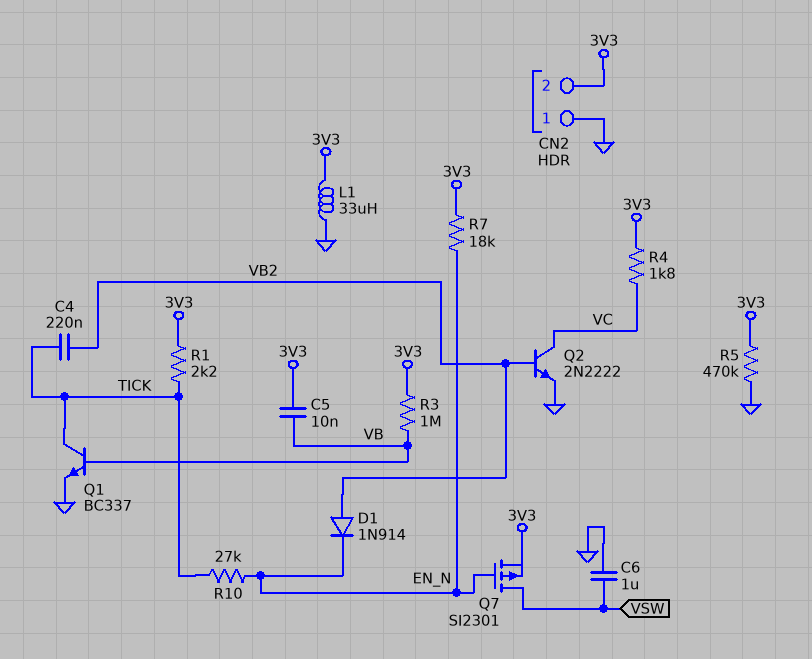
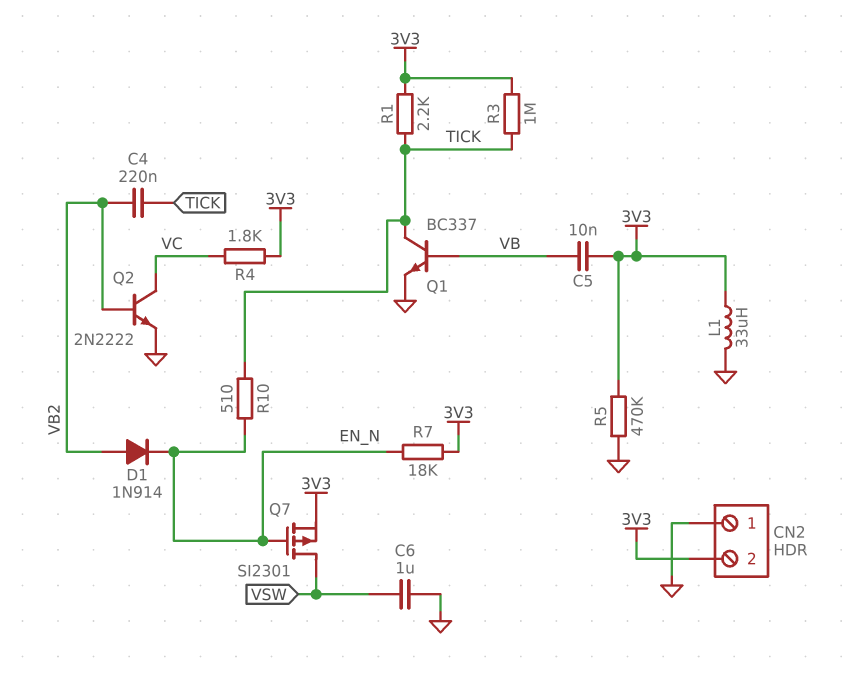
R3: 1M (3V3, VB) -> 1M (3V3, TICK)
R10: 27k (EN_N, TICK) -> 510 (EN_N, TICK)

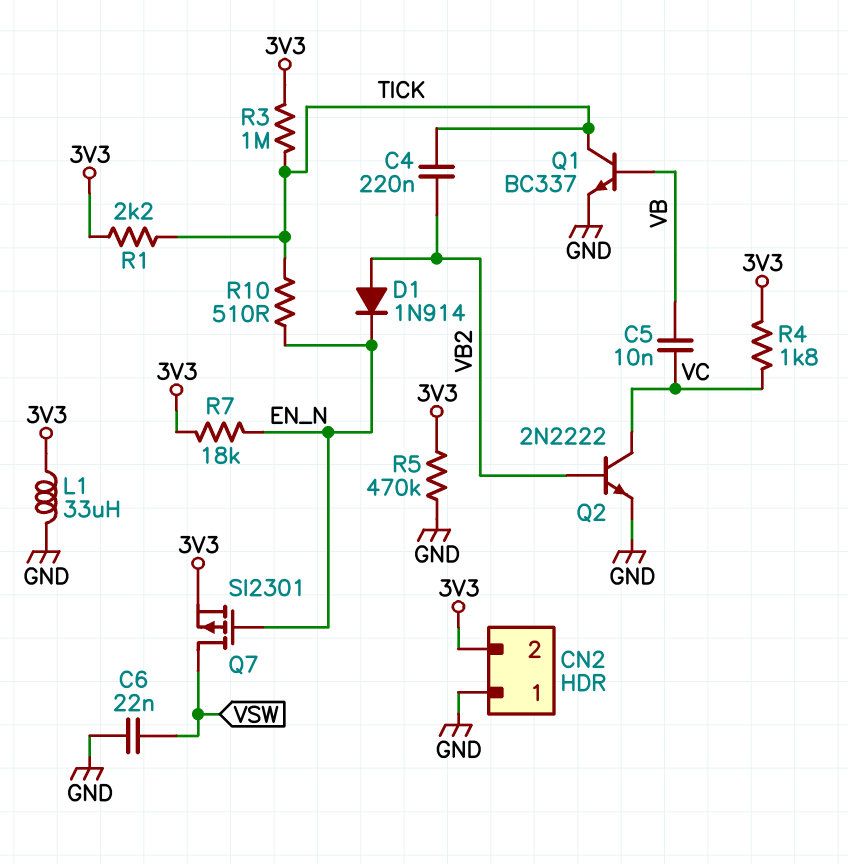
C5: 10nF (3V3, VB) -> 10nF (VB, VC)
C6: 1uF (GND, VSW) -> 22nF (GND, VSW)

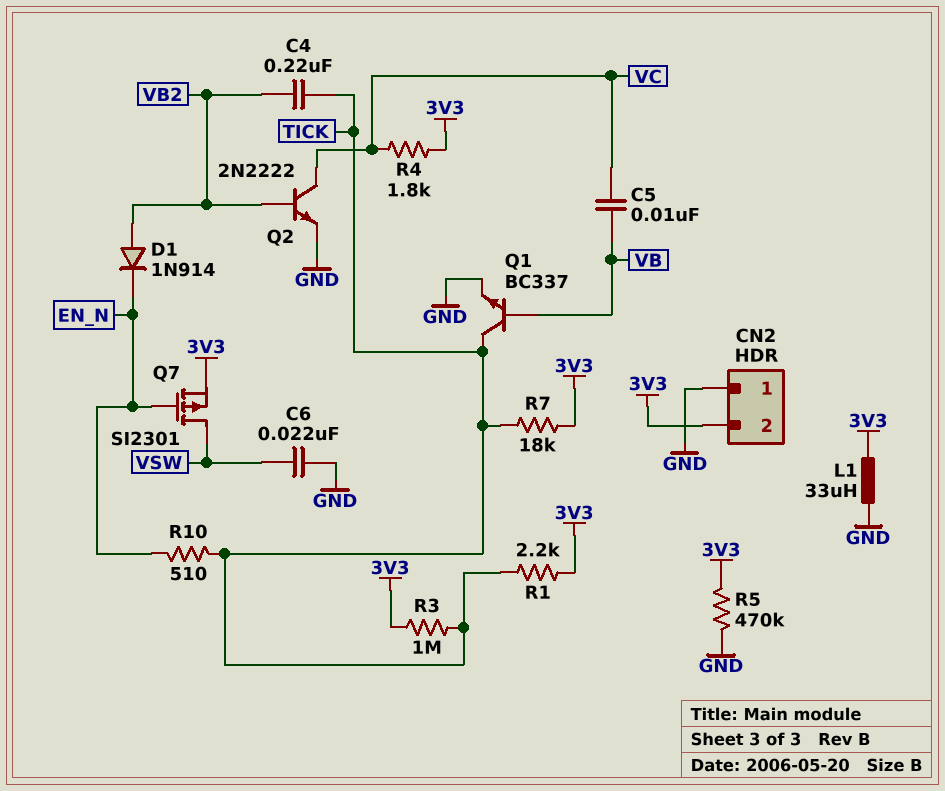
R7: 18k (3V3, EN_N) -> 18k (3V3, TICK)

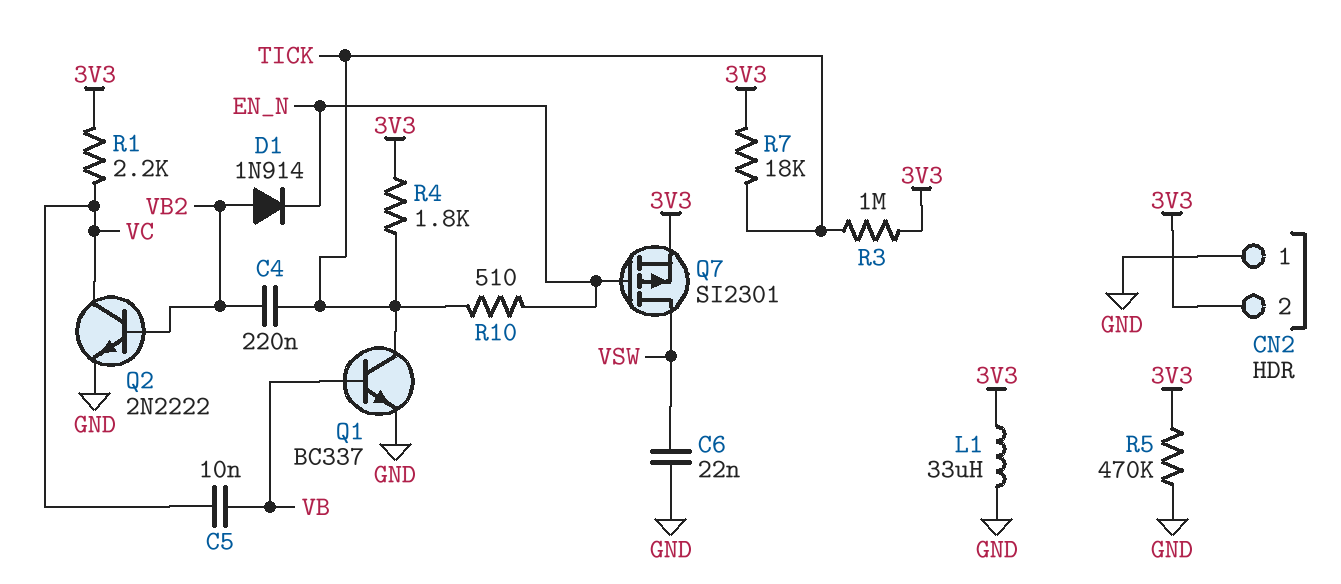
R1: 2.2k (3V3, TICK) -> 2.2k (3V3, VC)
R4: 1.8k (3V3, VC) -> 1.8k (3V3, TICK)

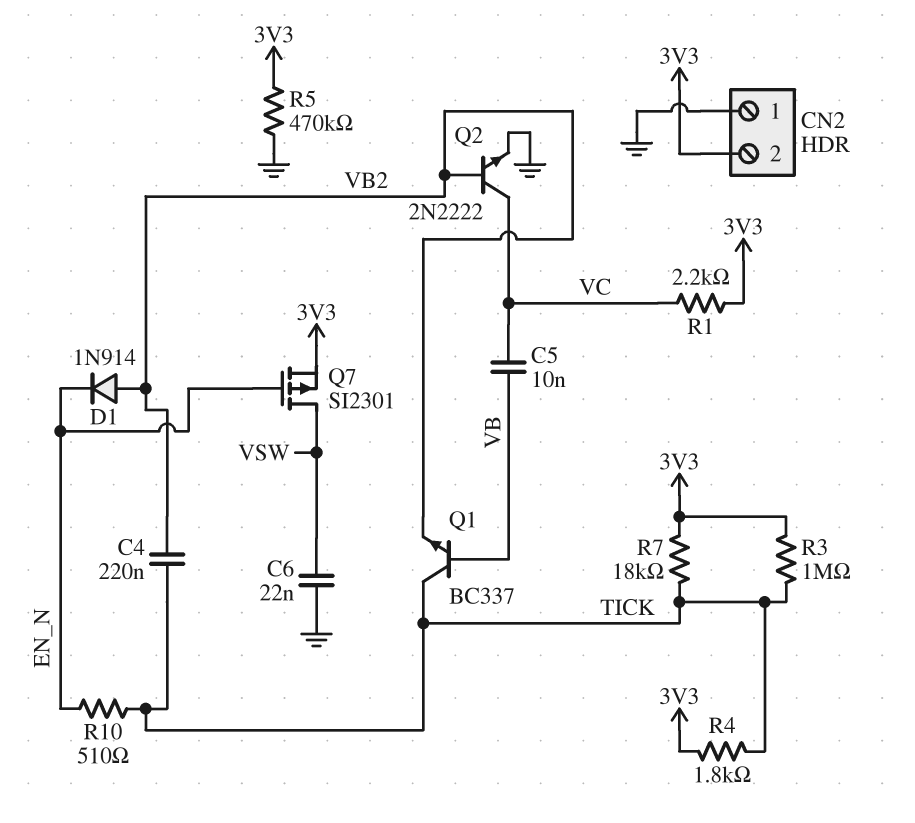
L1: 33uH (3V3, GND) -> none
Q1: NPN BC337 (B VB, C TICK, E GND) -> NPN BC337 (B VB, C TICK, E VB2)

